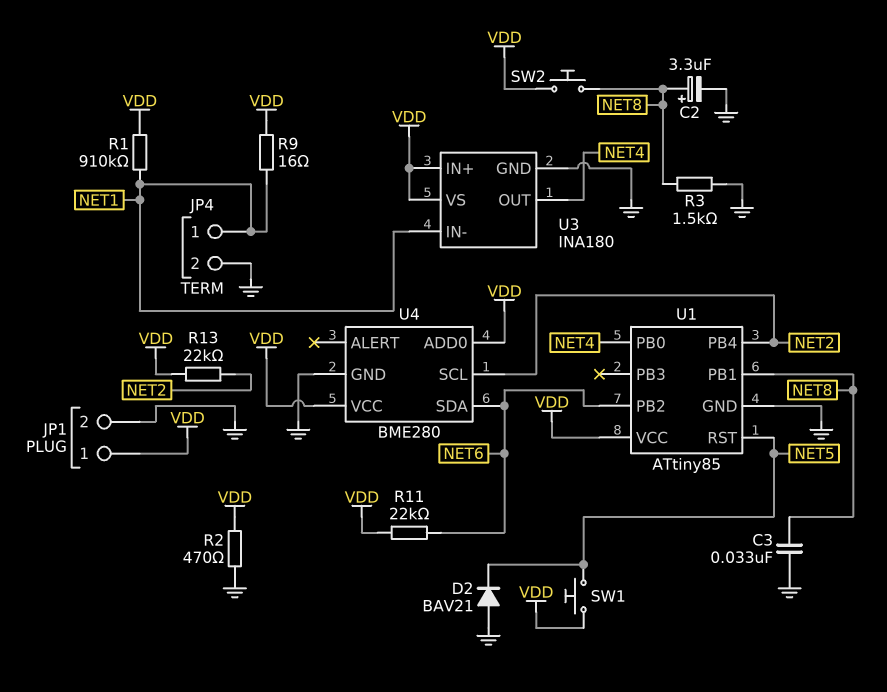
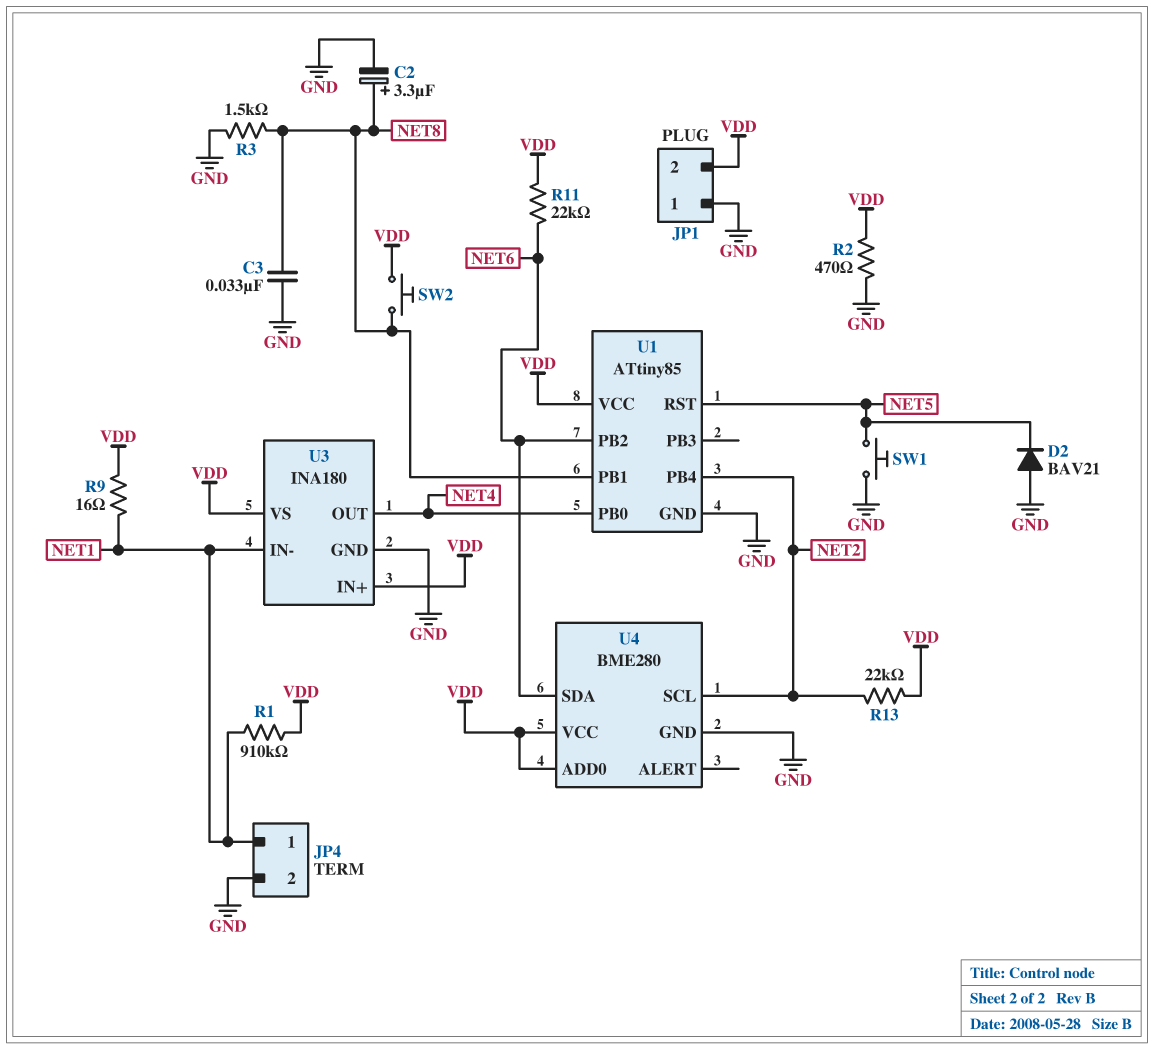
JP1 pin 1: VDD -> GND
JP1 pin 2: GND -> VDD
SW1: button (NET5, VDD) -> button (GND, NET5)

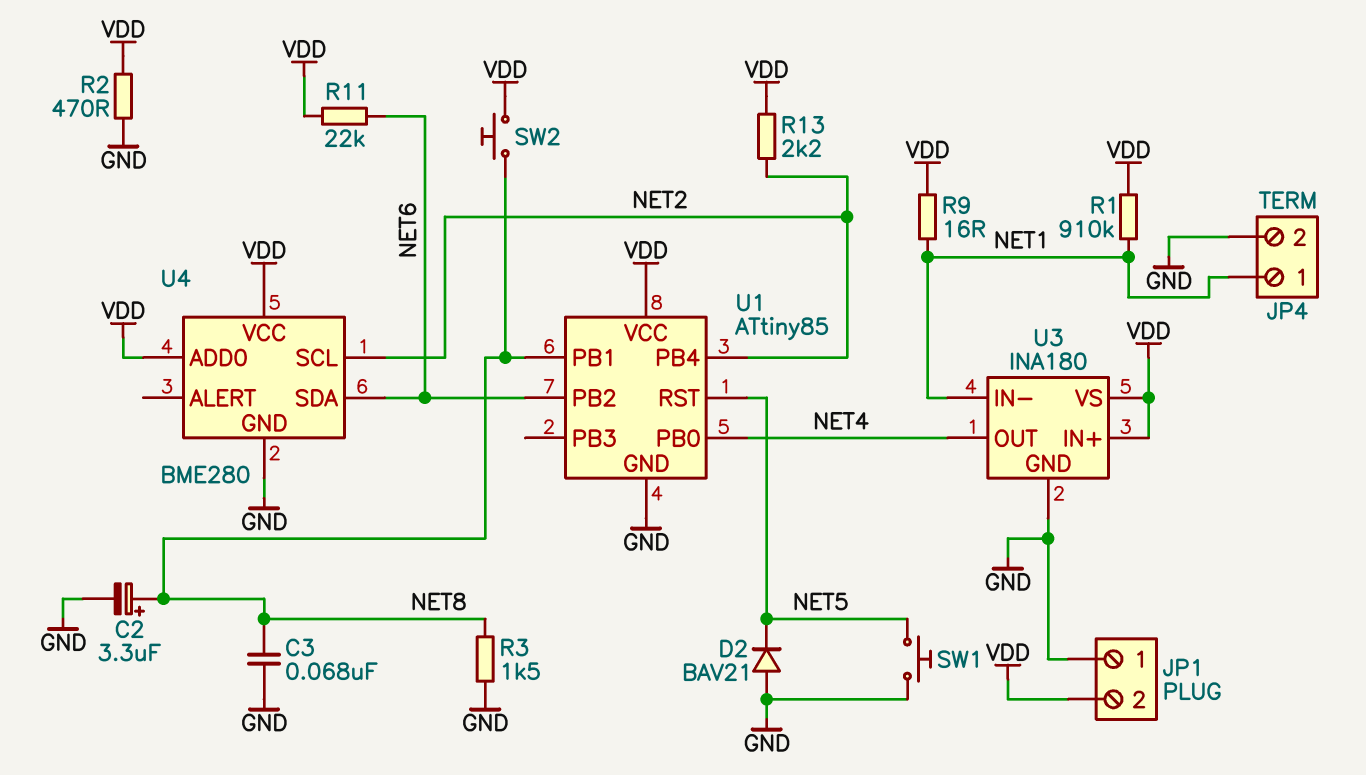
C3: 33nF (GND, NET8) -> 68nF (GND, NET8)
R13: 22k (NET2, VDD) -> 2.2k (NET2, VDD)

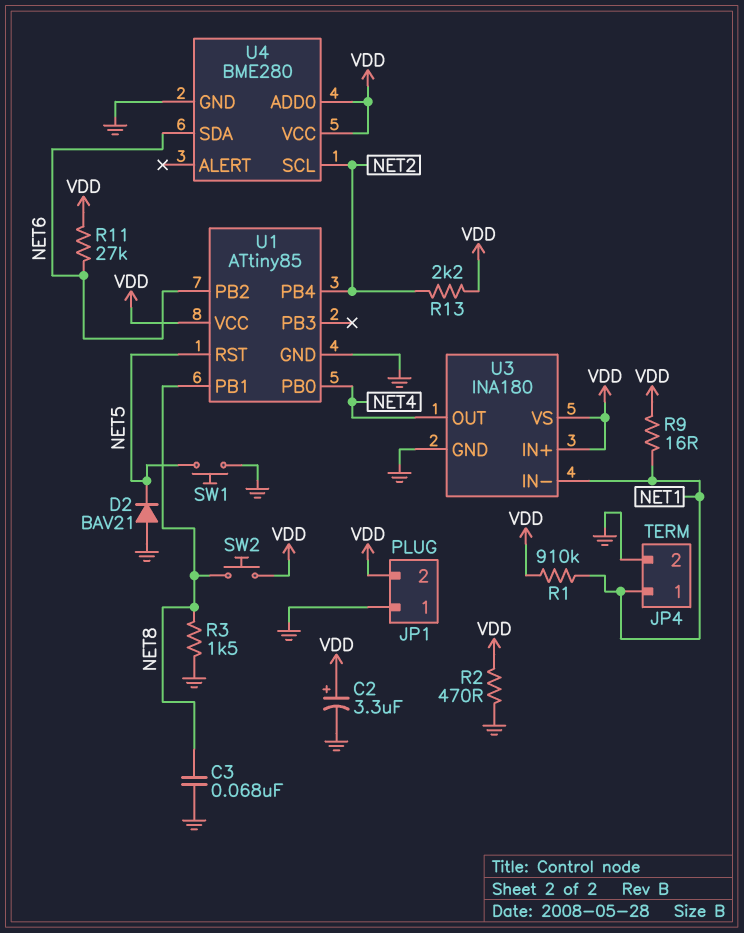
C2: 3.3uF (plus NET8, minus GND) -> 3.3uF (plus VDD, minus GND)
R11: 22k (NET6, VDD) -> 27k (NET6, VDD)

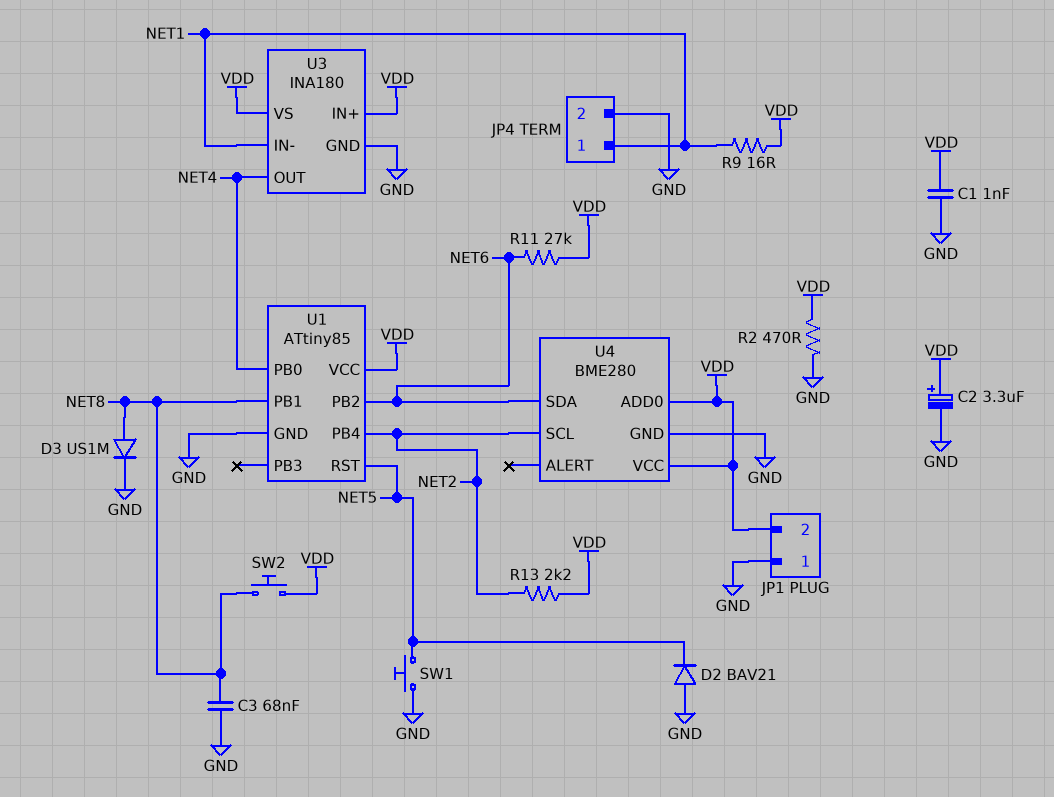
C1: none -> 1nF (GND, VDD)
D3: none -> diode US1M (A NET8, K GND)
R1: 910k (NET1, VDD) -> none
R3: 1.5k (GND, NET8) -> none

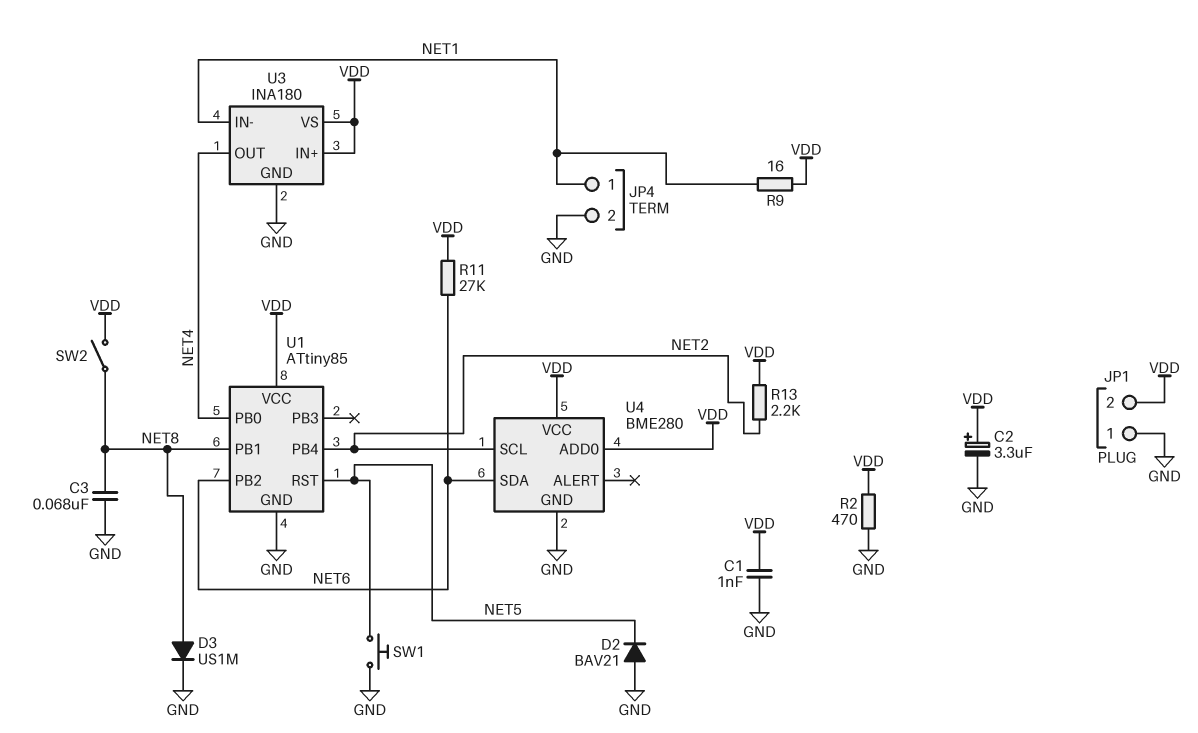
SW2: button (NET8, VDD) -> switch (NET8, VDD)

